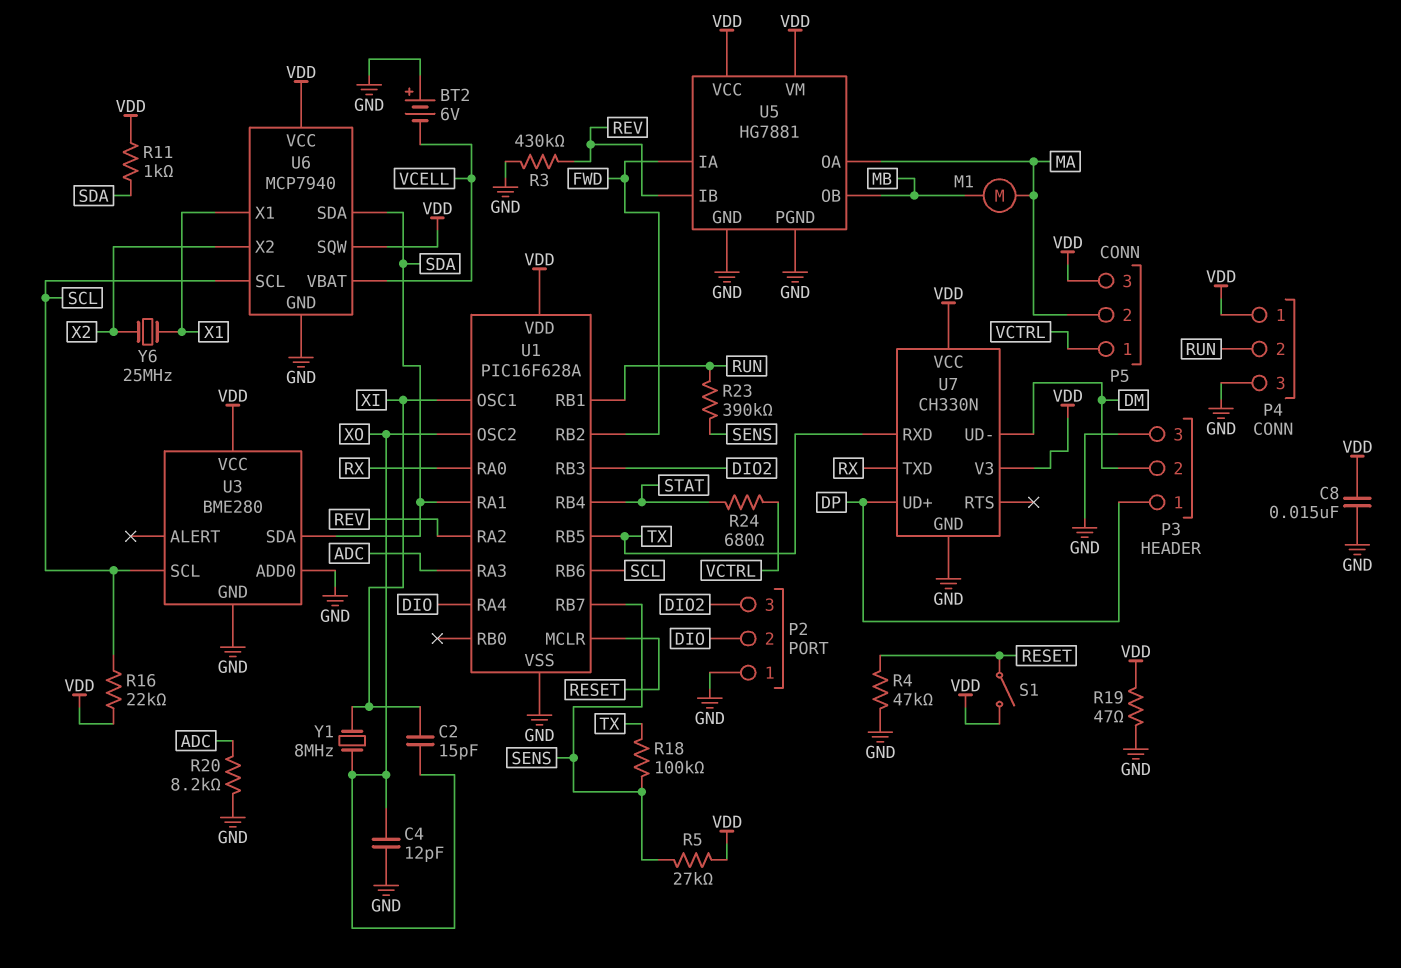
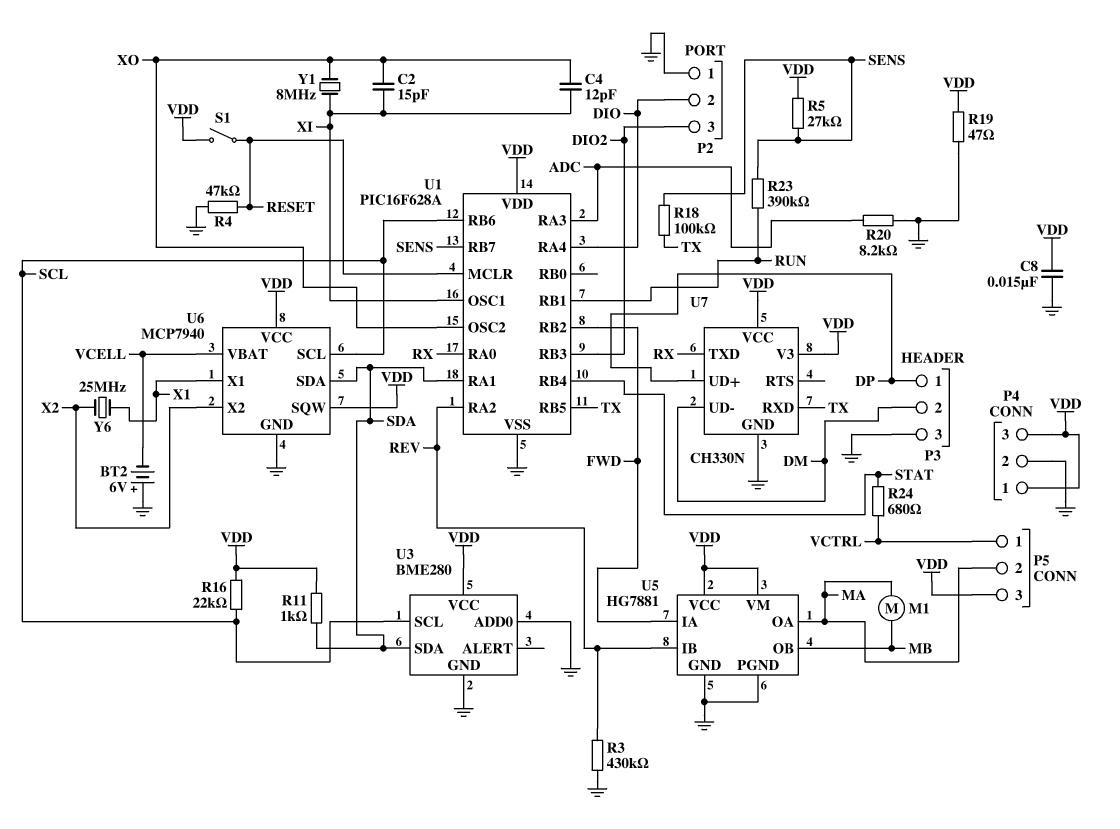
C4: 12pF (GND, XO) -> 12pF (XI, XO)
P4 pin 2: RUN -> GND
P4 pin 3: GND -> VDD

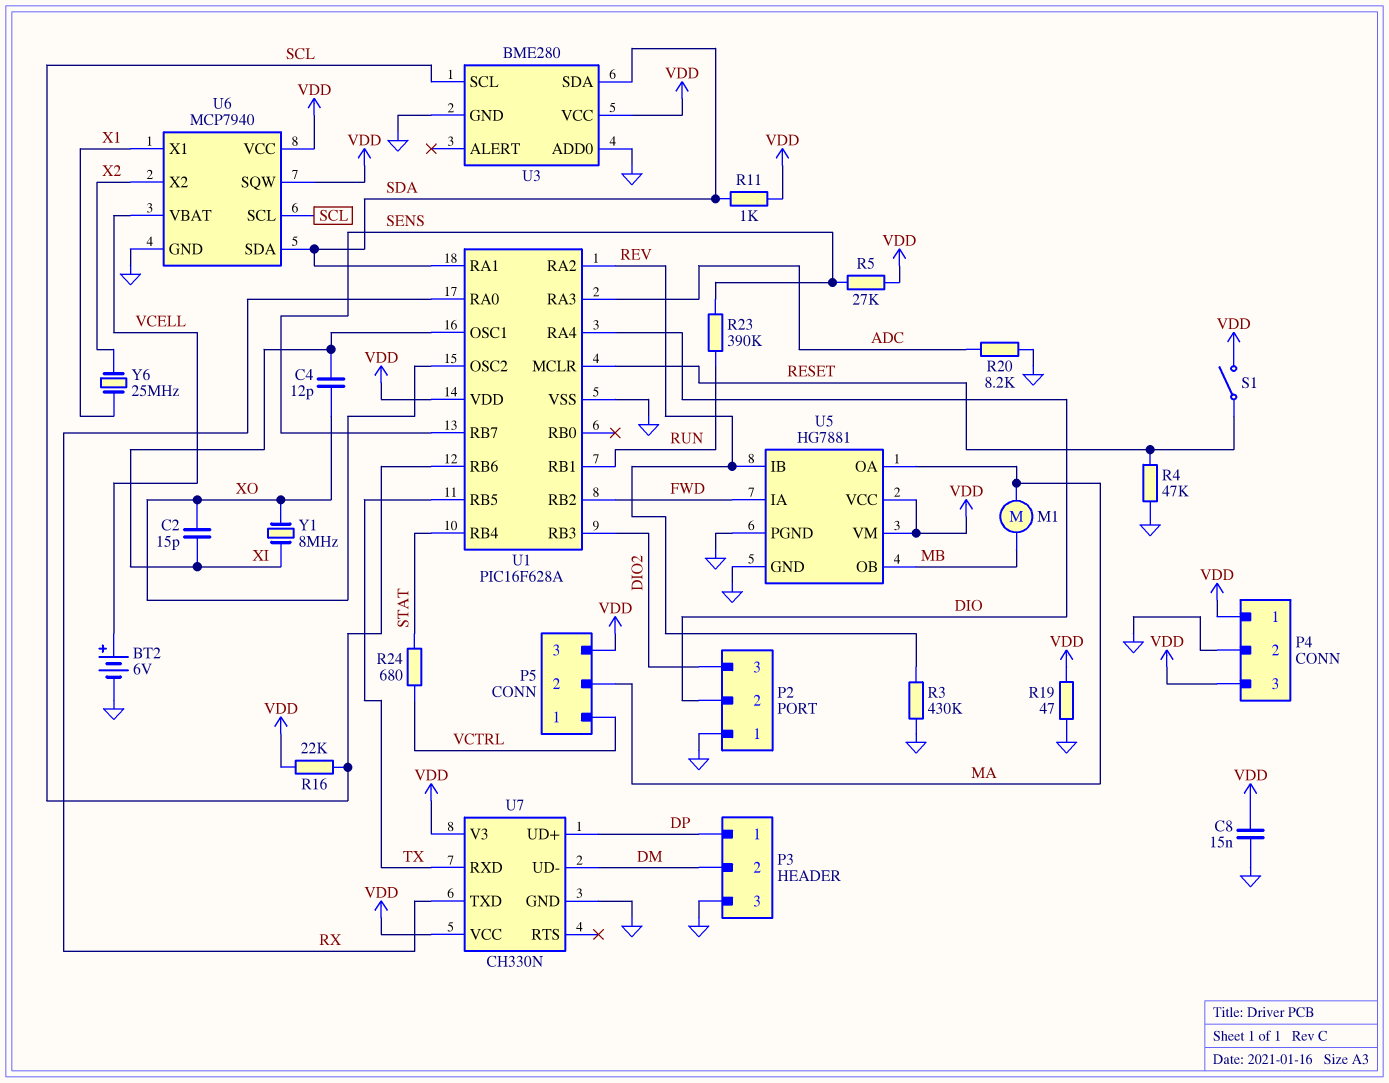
BT2: 6V (plus GND, minus VCELL) -> 6V (plus VCELL, minus GND)
R18: 100k (SENS, TX) -> none

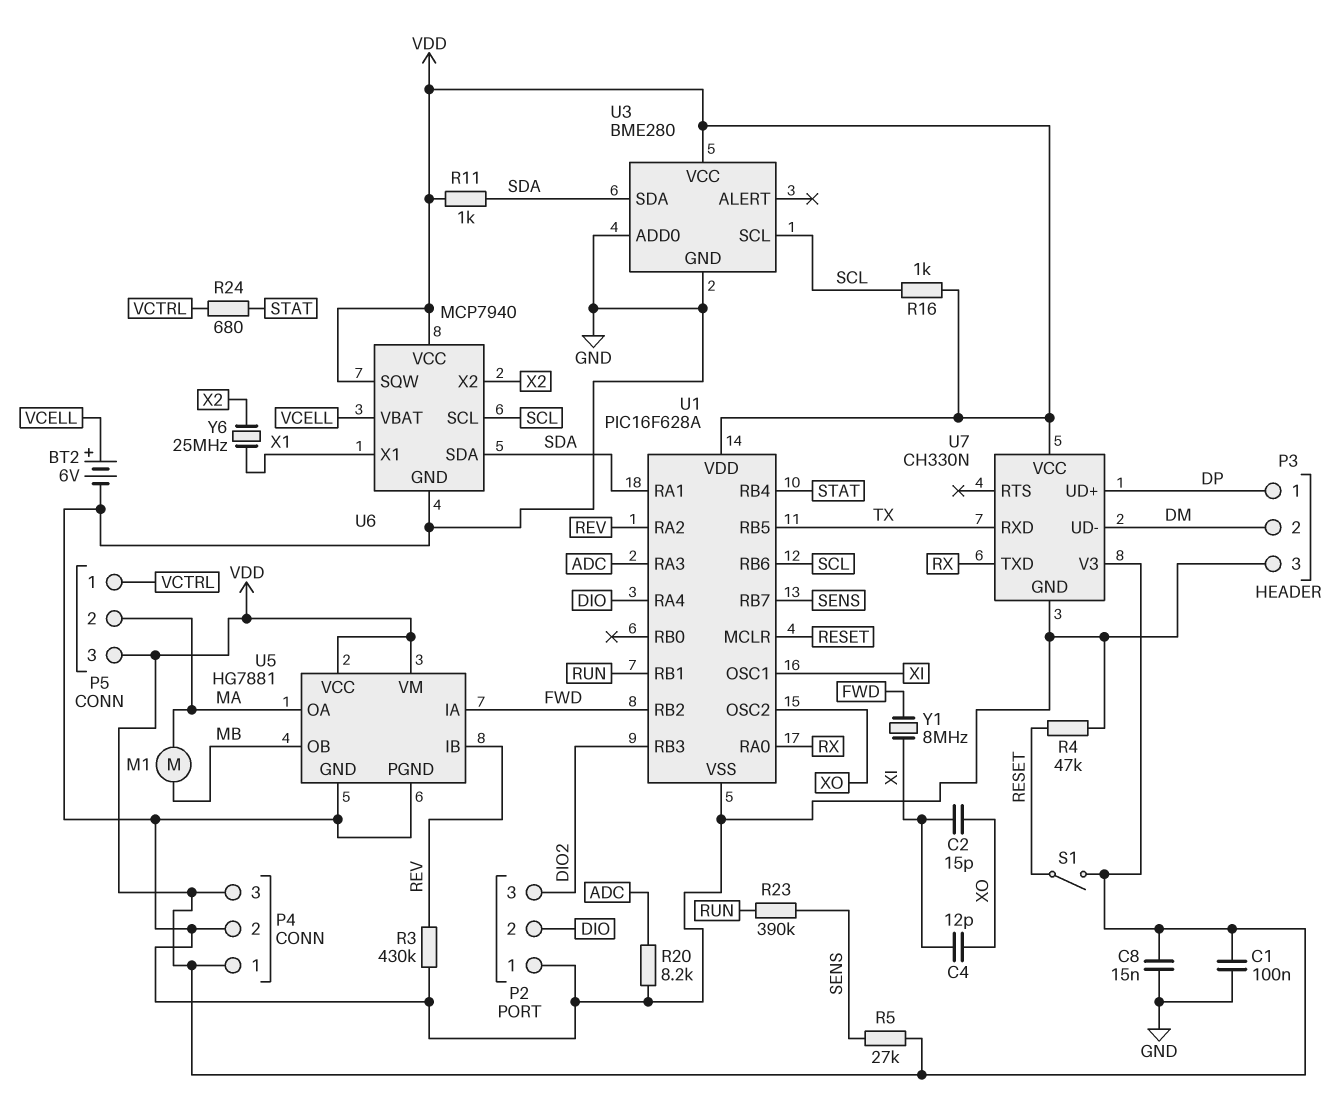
C1: none -> 100nF (GND, VDD)
R16: 22k (SCL, VDD) -> 1k (SCL, VDD)
R19: 47 (GND, VDD) -> none
Y1: 8MHz (XI, XO) -> 8MHz (FWD, XI)

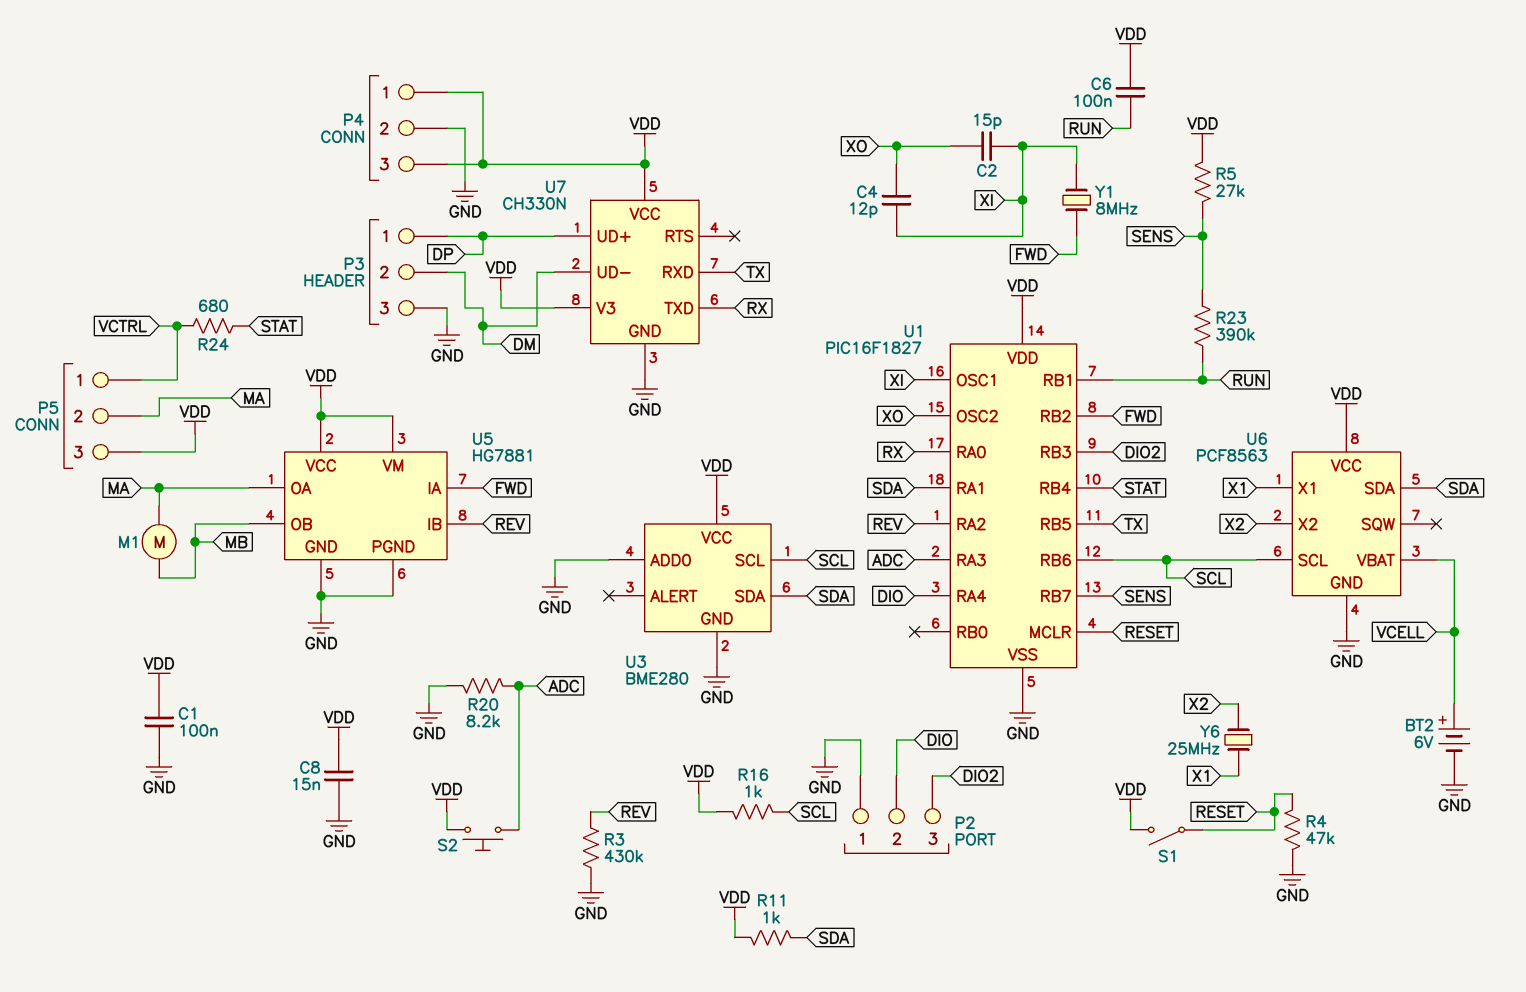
C6: none -> 100nF (RUN, VDD)
S2: none -> button (ADC, VDD)
U1: PIC16F628A -> PIC16F1827
U6: MCP7940 -> PCF8563
U6 pin SQW: VDD -> none

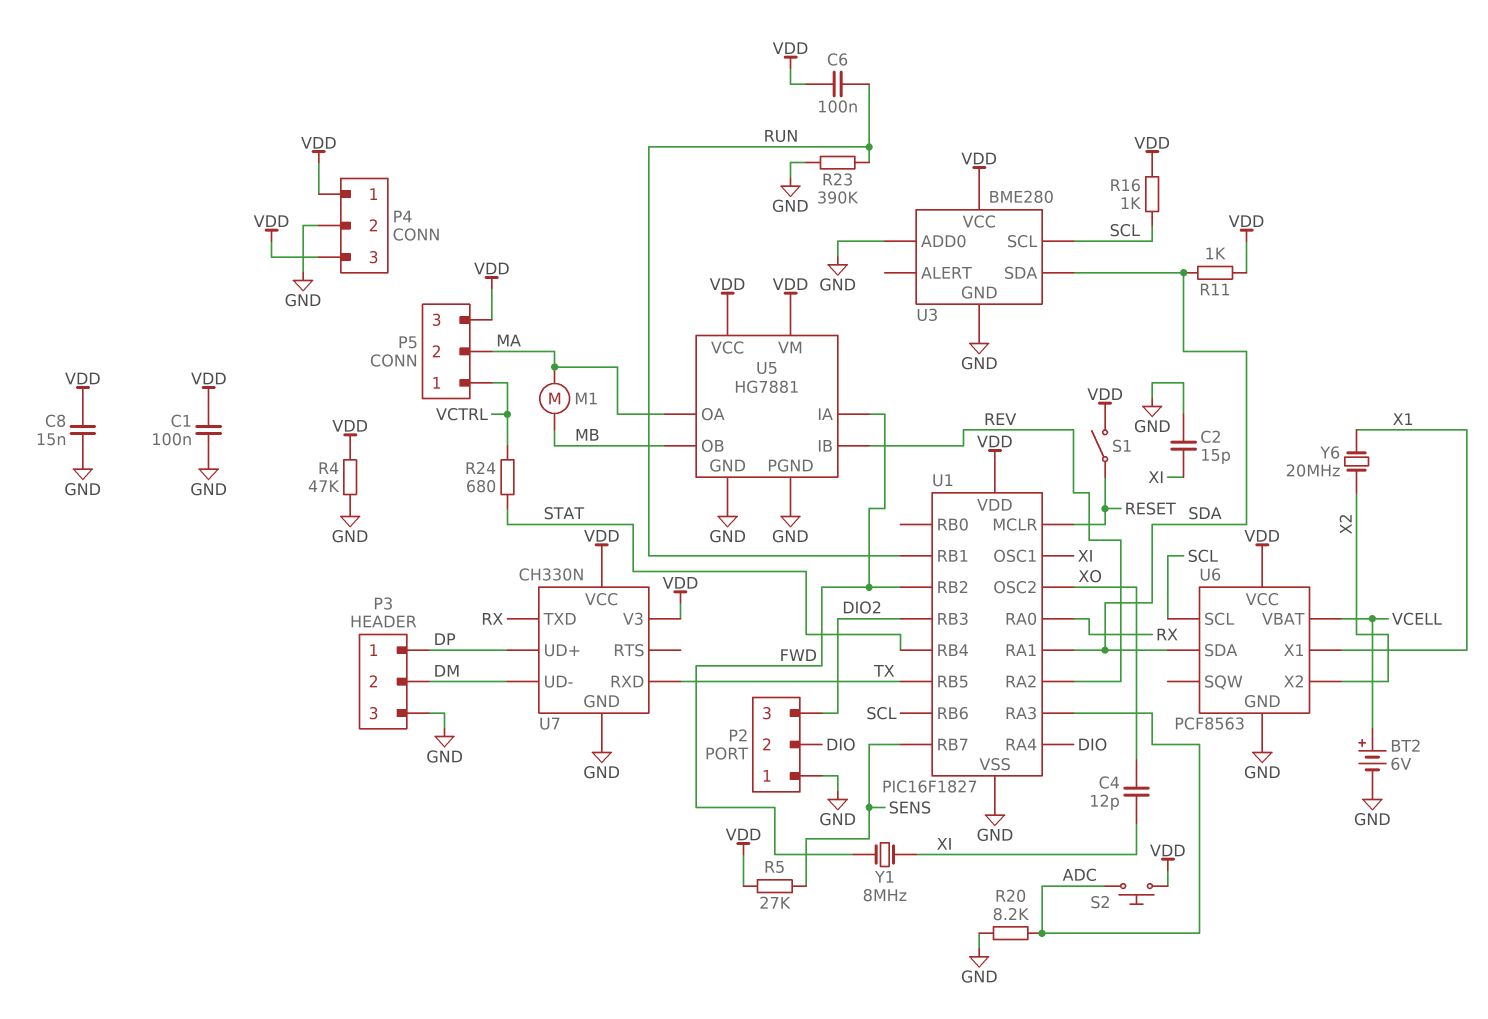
C2: 15pF (XI, XO) -> 15pF (GND, XI)
R3: 430k (GND, REV) -> none
R4: 47k (GND, RESET) -> 47k (GND, VDD)
R23: 390k (RUN, SENS) -> 390k (GND, RUN)
Y6: 25MHz (X1, X2) -> 20MHz (X1, X2)

